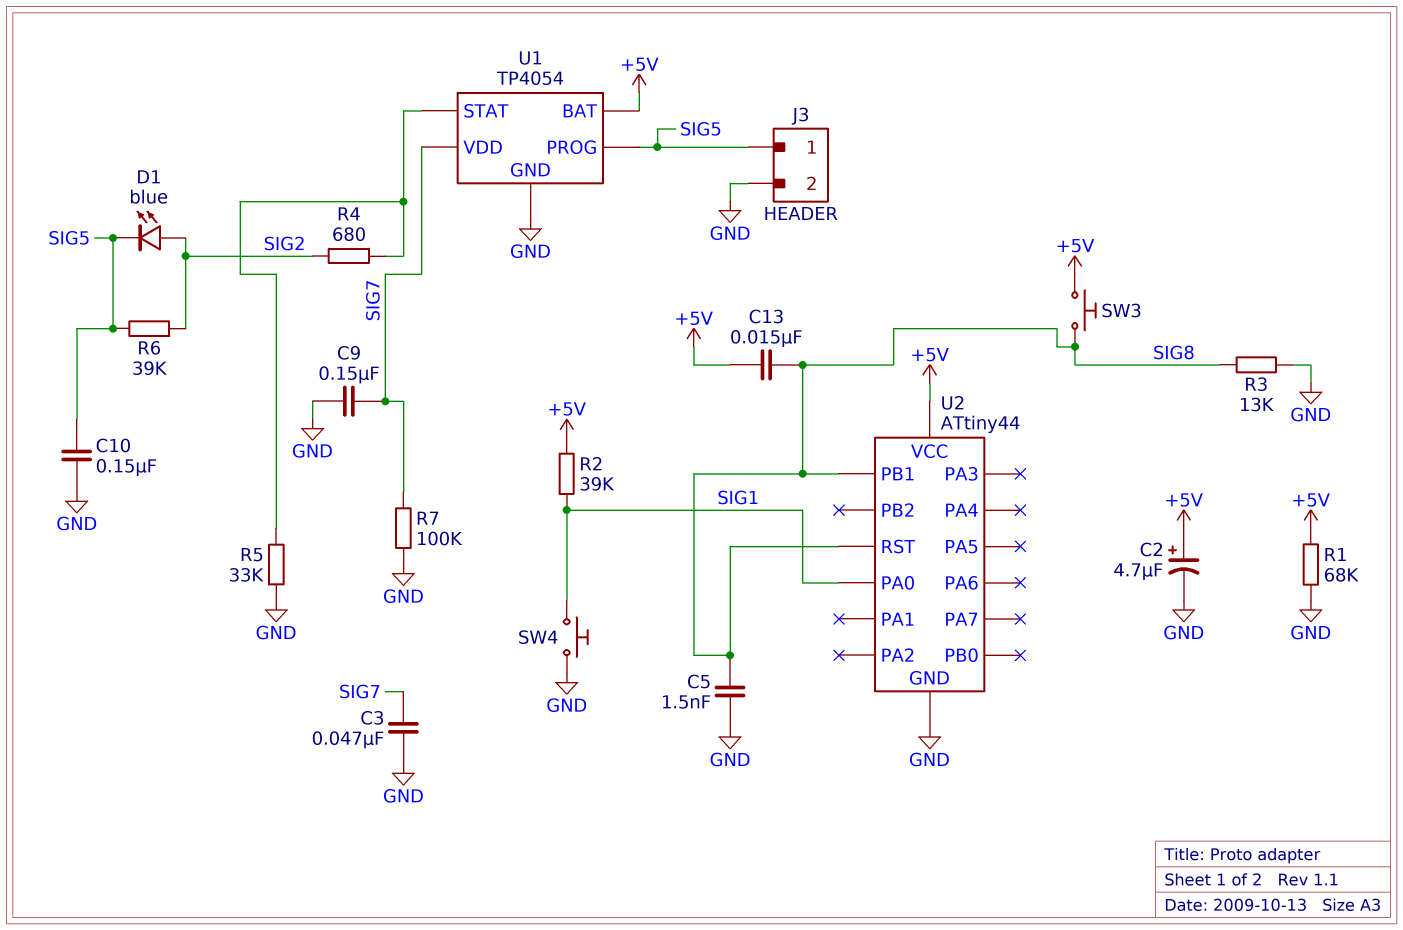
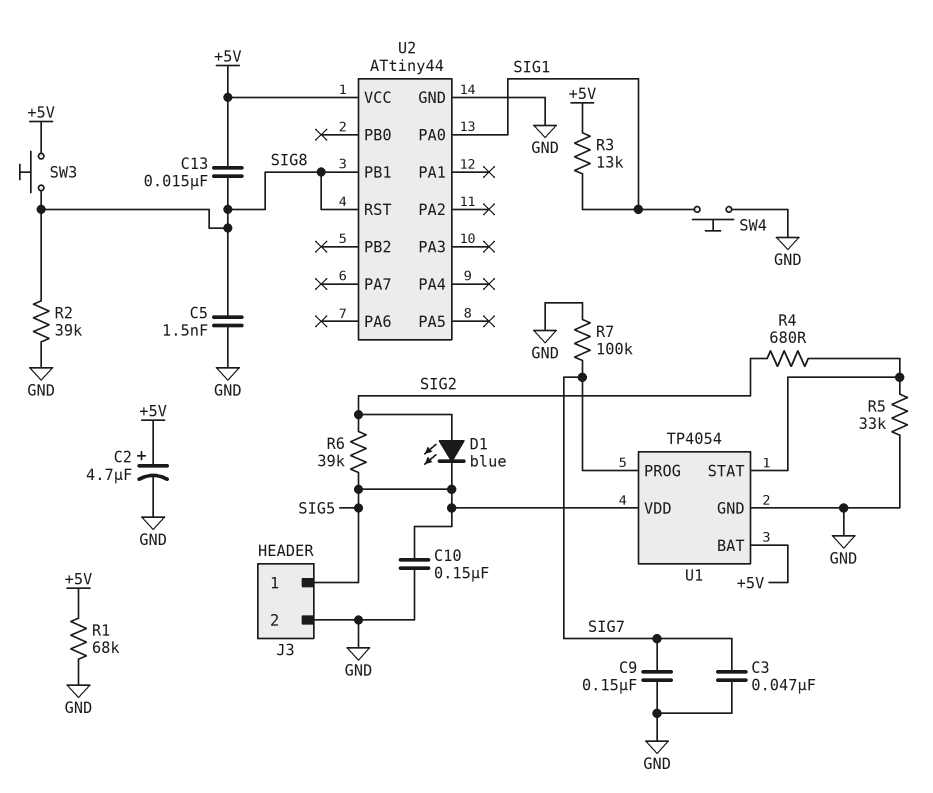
R2: 39k (+5V, SIG1) -> 39k (GND, SIG8)
R3: 13k (GND, SIG8) -> 13k (+5V, SIG1)
U1 pin PROG: SIG5 -> SIG7
U1 pin VDD: SIG7 -> SIG5

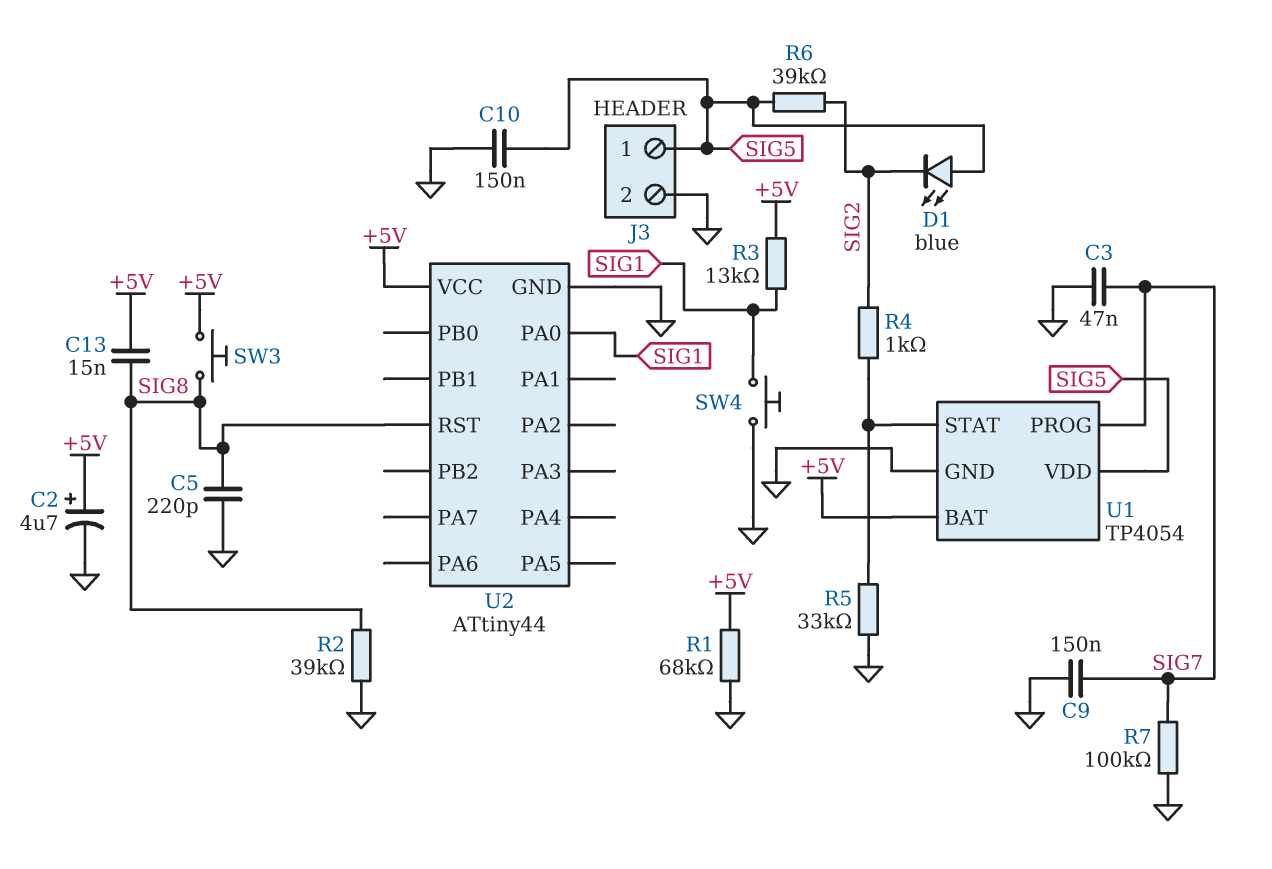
C5: 1.5nF (GND, SIG8) -> 220pF (GND, SIG8)
D1: LED blue (A SIG2, K SIG5) -> LED blue (A SIG5, K SIG2)
R4: 680 (SIG2, U1/STAT) -> 1k (SIG2, U1/STAT)
U2 pin PB1: SIG8 -> none

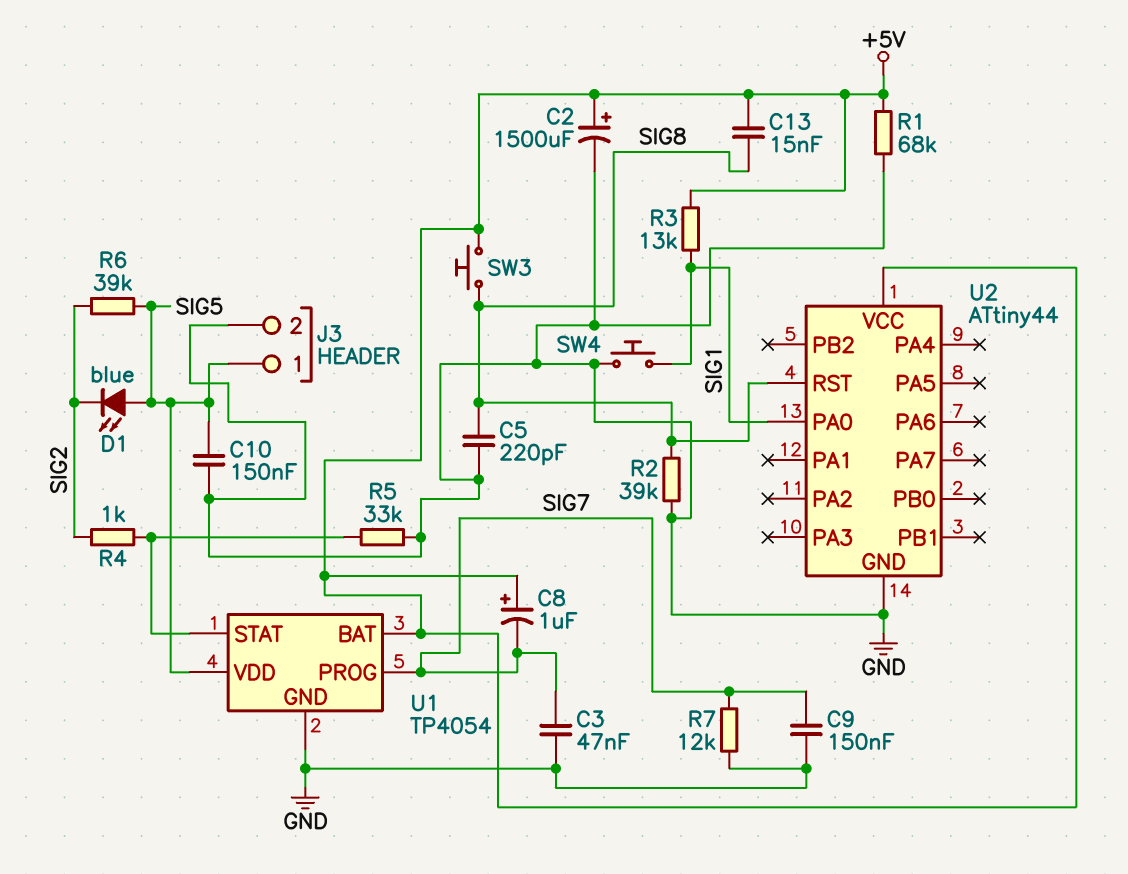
C2: 4.7uF (plus +5V, minus GND) -> 1500uF (plus +5V, minus GND)
C8: none -> 1uF (plus +5V, minus SIG7)
R7: 100k (GND, SIG7) -> 12k (GND, SIG7)

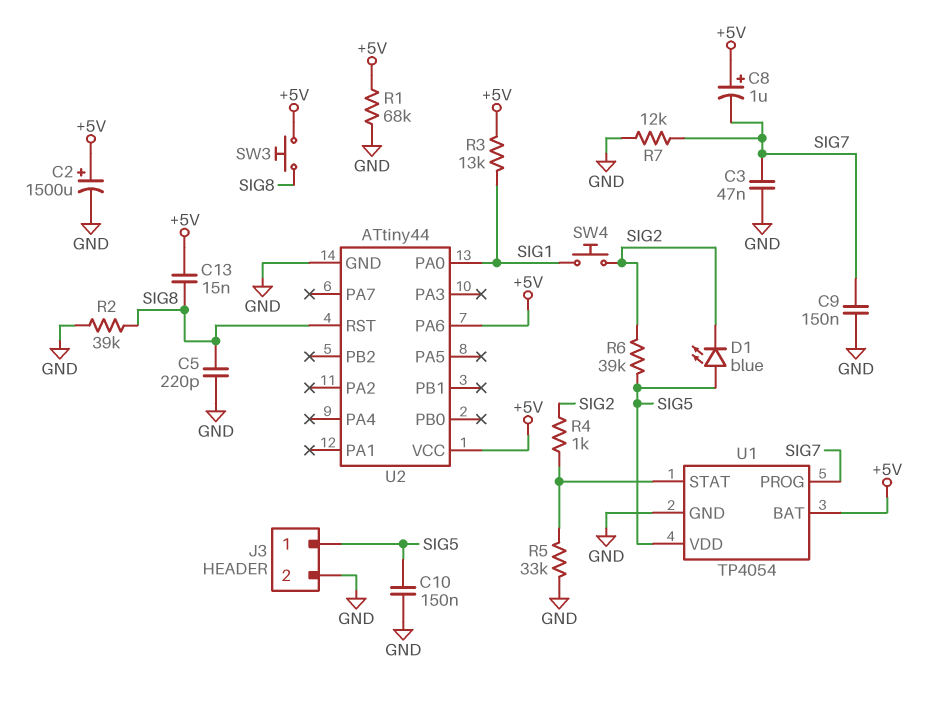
SW4: button (GND, SIG1) -> button (SIG1, SIG2)
U2 pin PA6: none -> +5V

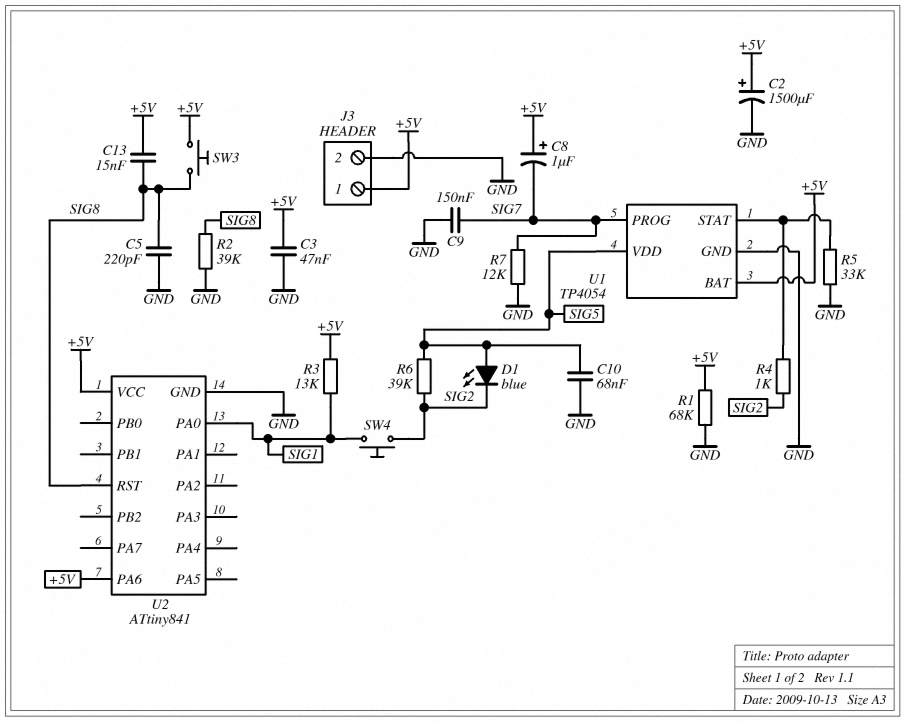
C3: 47nF (GND, SIG7) -> 47nF (+5V, GND)
C10: 150nF (GND, SIG5) -> 68nF (GND, SIG5)
J3 pin 1: SIG5 -> +5V
U2: ATtiny44 -> ATtiny841

